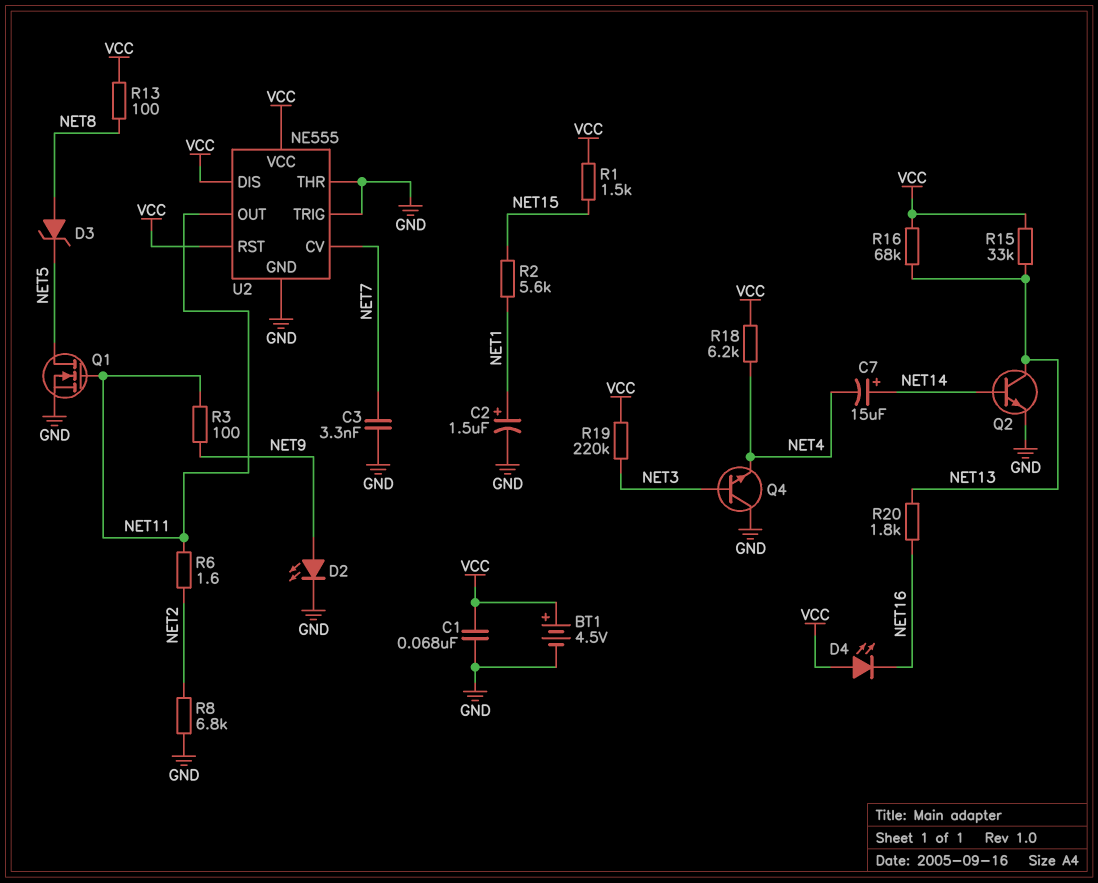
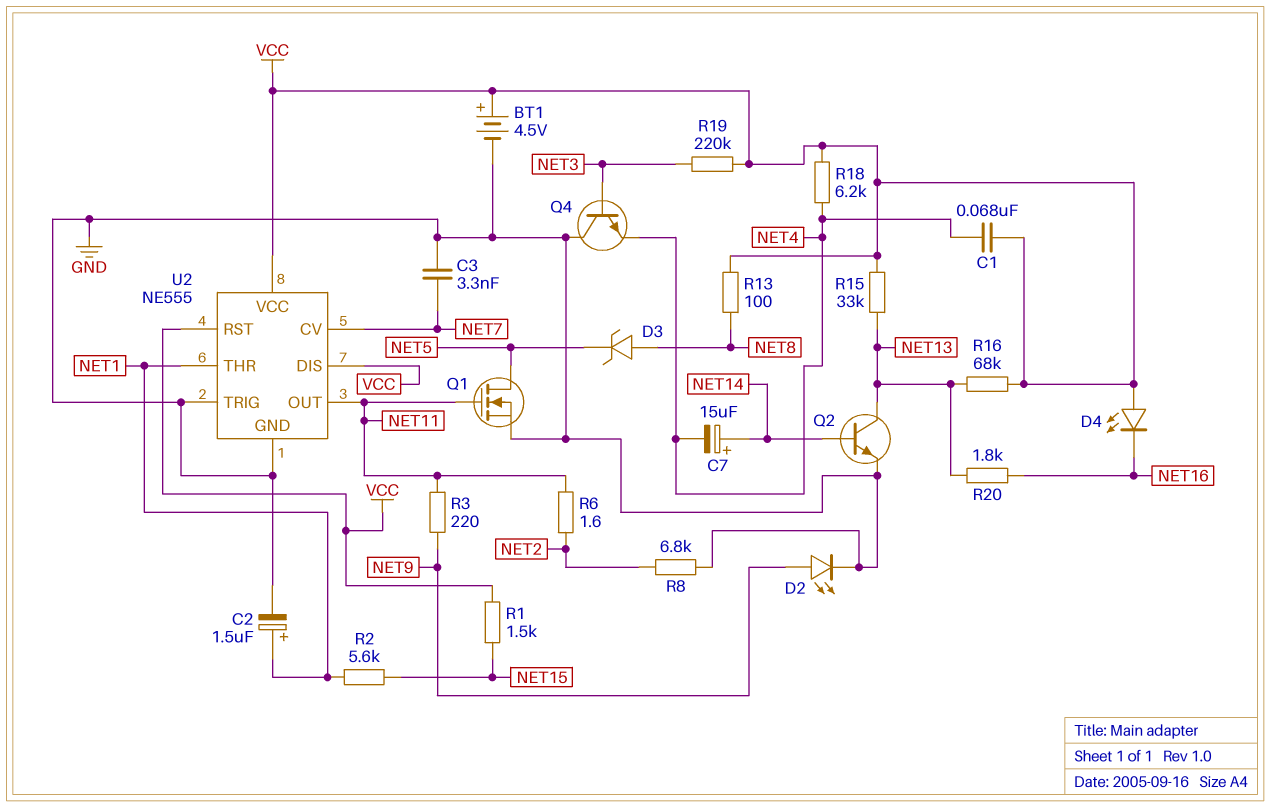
C1: 68nF (GND, VCC) -> 68nF (NET4, VCC)
R3: 100 (NET9, NET11) -> 220 (NET9, NET11)
U2 pin THR: GND -> NET1

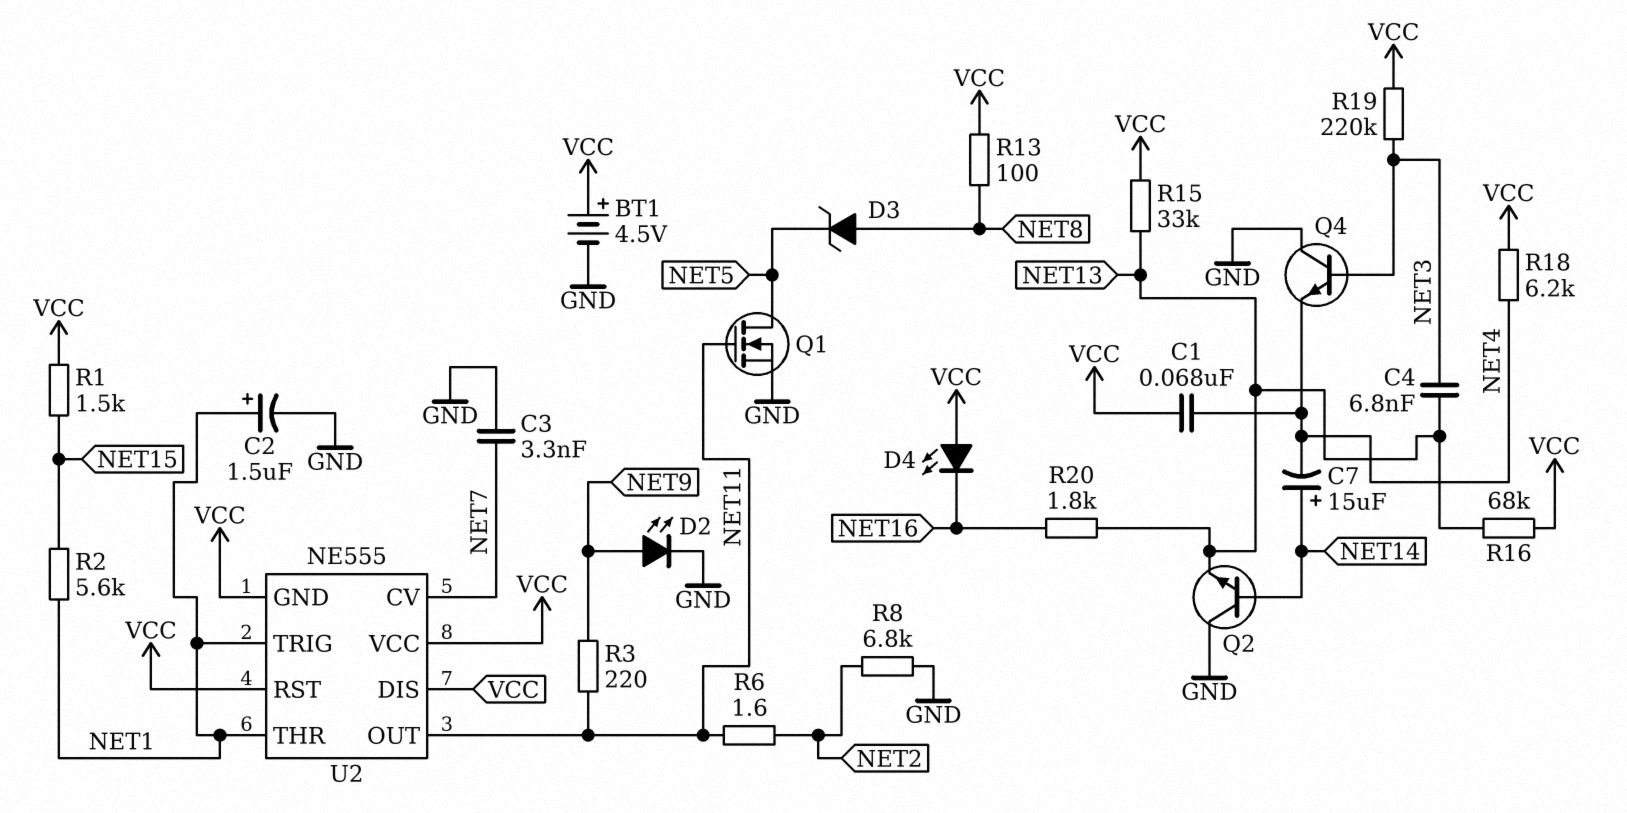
C4: none -> 6.8nF (NET3, NET13)
Q2: NPN (B NET14, C NET13, E GND) -> NPN (B NET14, C GND, E NET13)
U2 pin GND: GND -> VCC
U2 pin TRIG: GND -> NET1

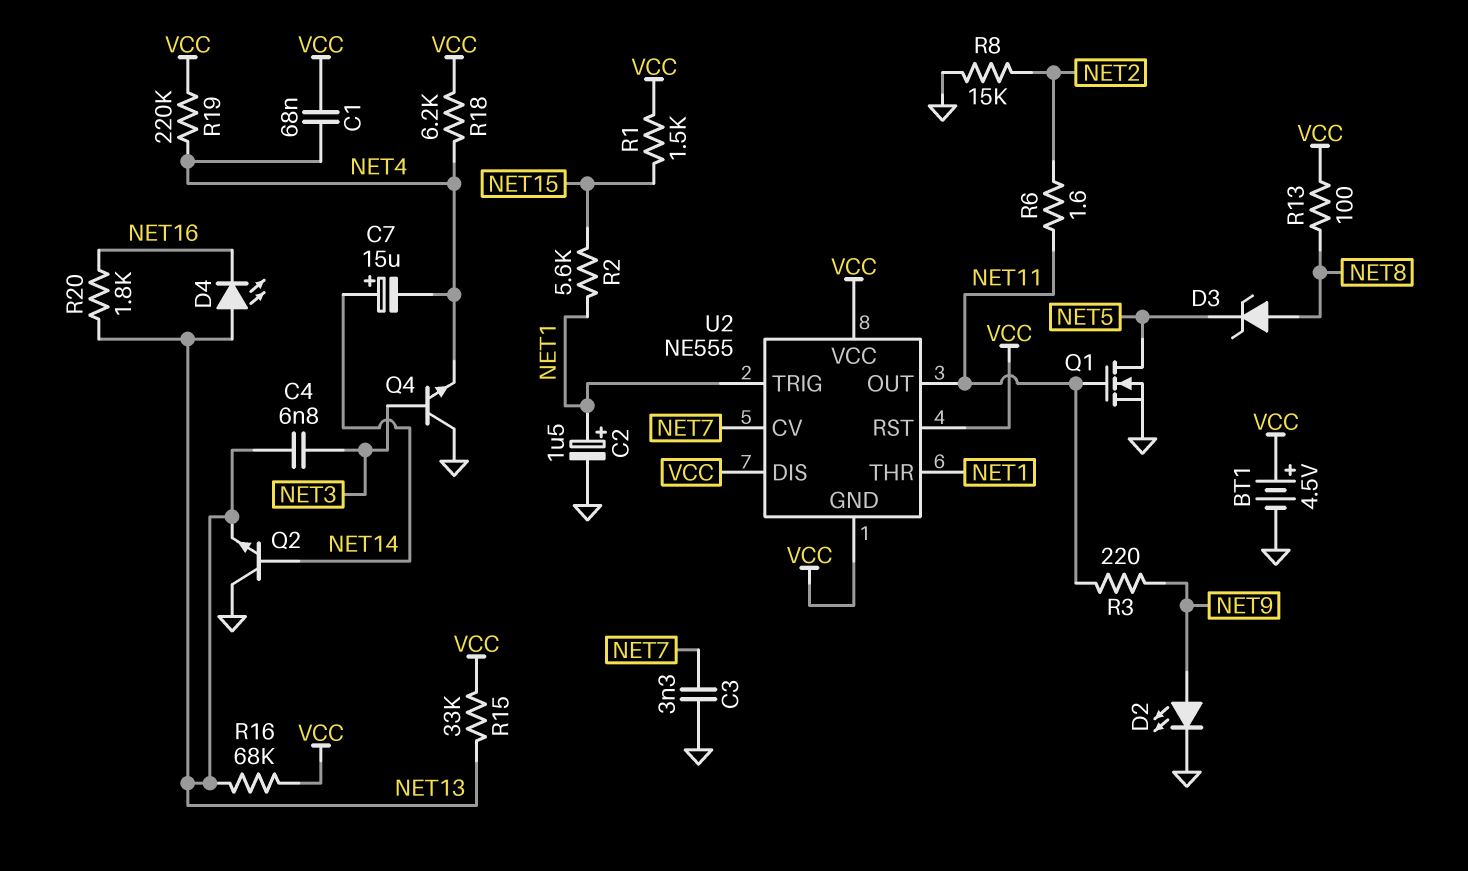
D4: LED (A VCC, K NET16) -> LED (A NET13, K NET16)
R8: 6.8k (GND, NET2) -> 15k (GND, NET2)
R19: 220k (NET3, VCC) -> 220k (NET4, VCC)

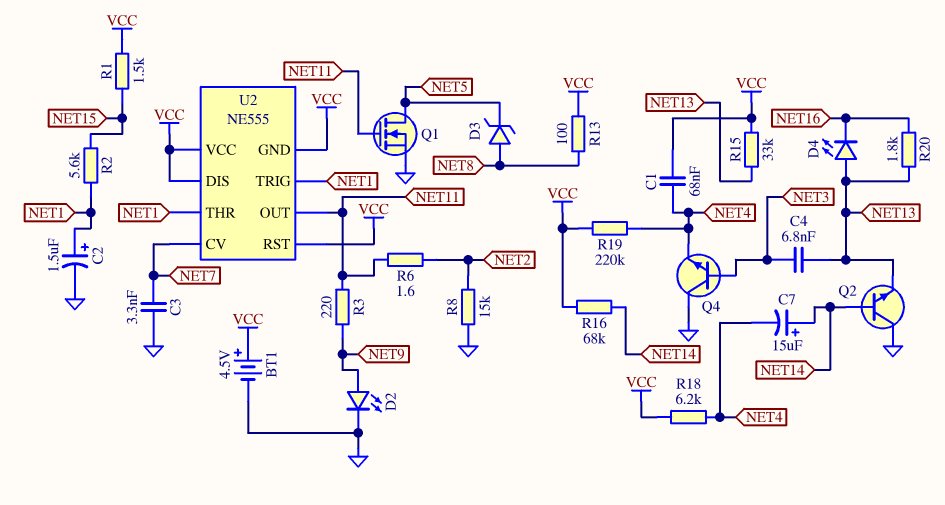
R16: 68k (NET13, VCC) -> 68k (NET14, VCC)

